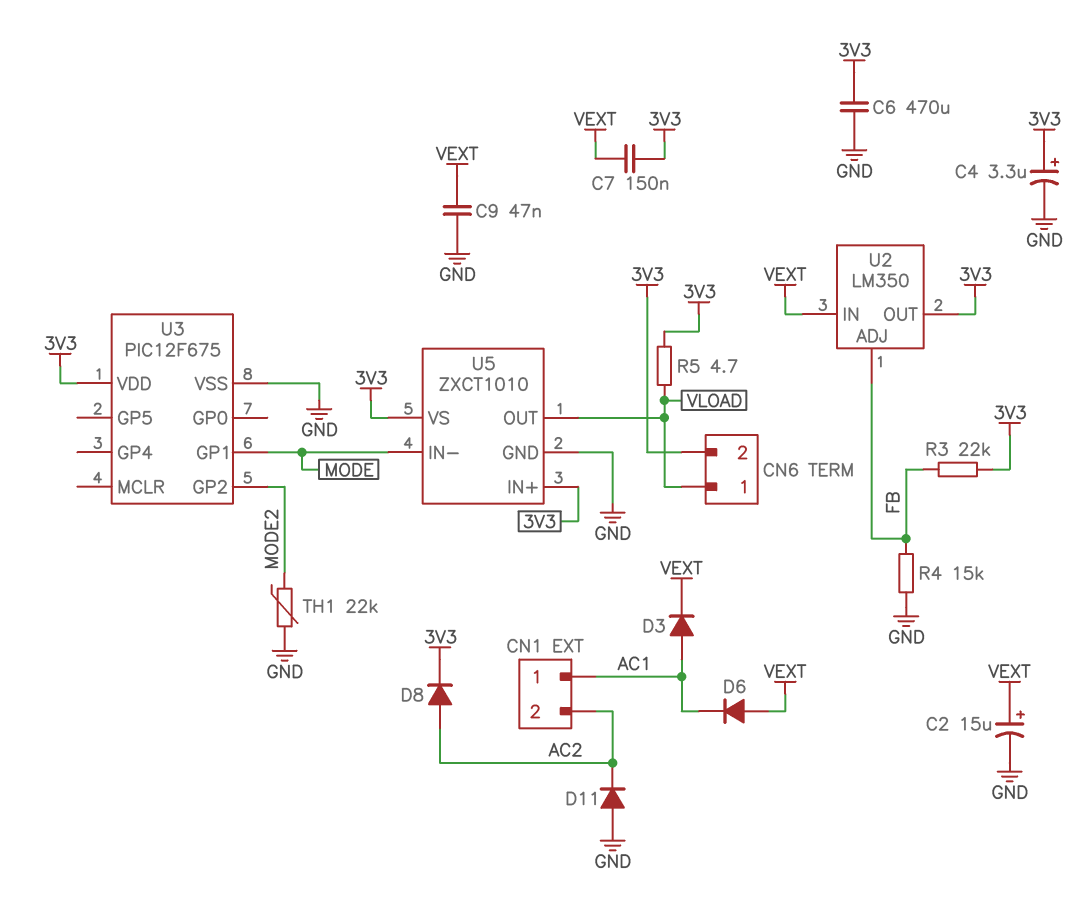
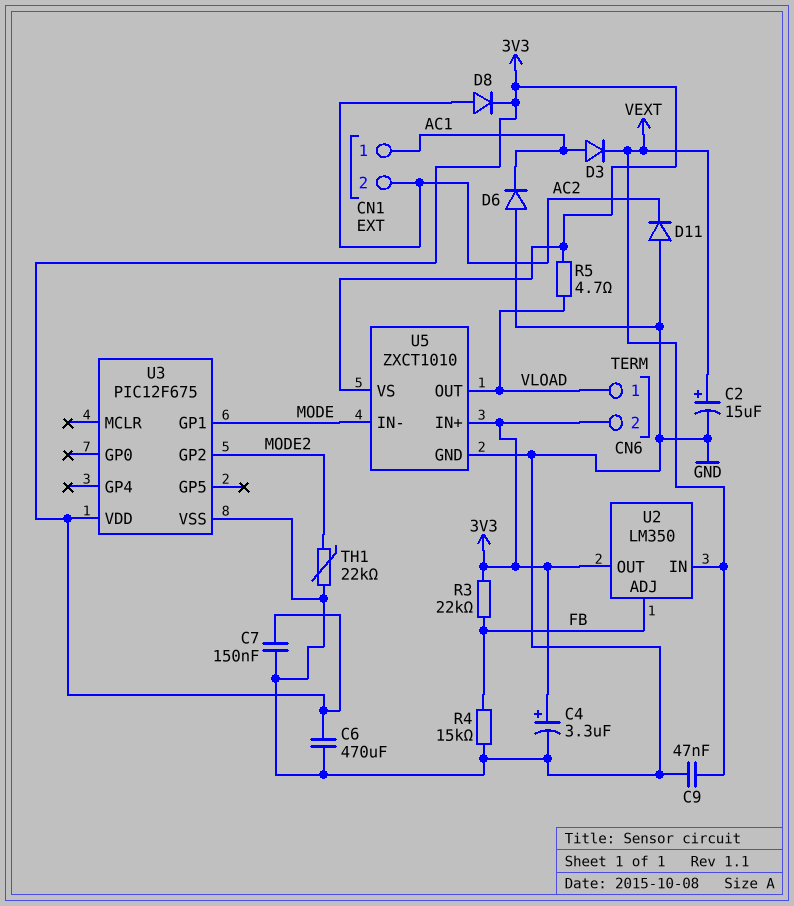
C7: 150nF (3V3, VEXT) -> 150nF (3V3, GND)
D6: diode (A VEXT, K AC1) -> diode (A GND, K AC1)

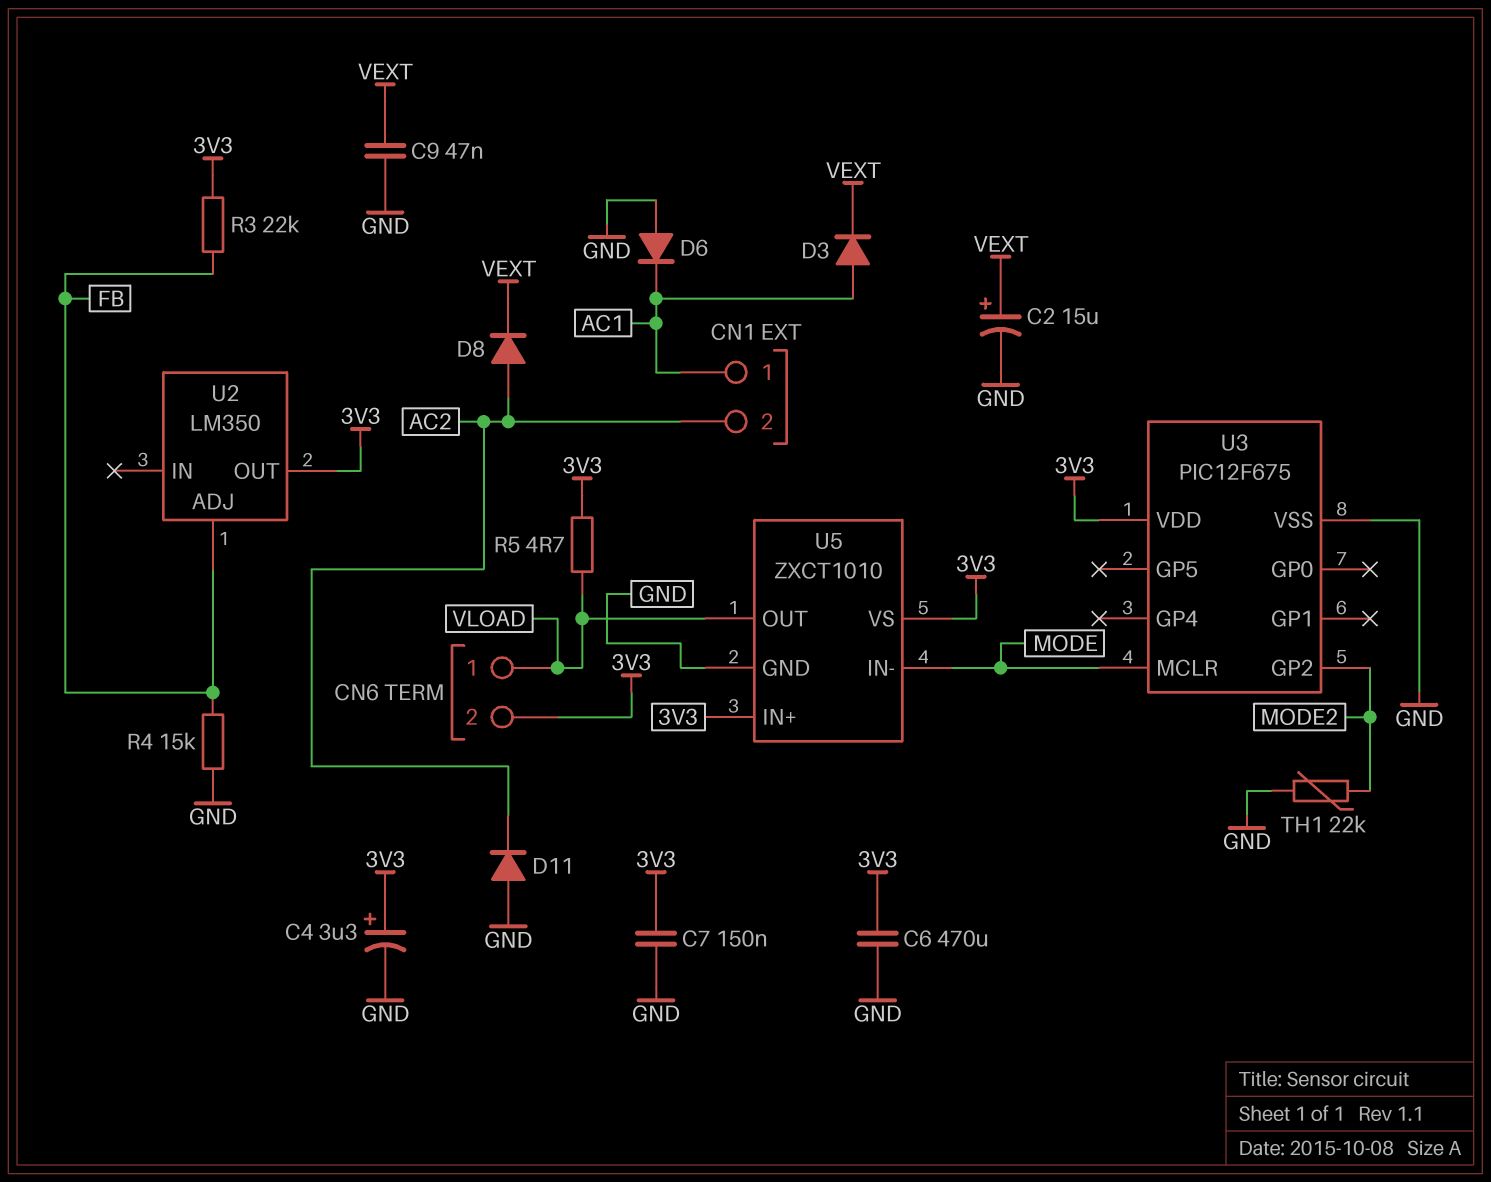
D8: diode (A AC2, K 3V3) -> diode (A AC2, K VEXT)
U2 pin IN: VEXT -> none
U3 pin GP1: MODE -> none
U3 pin MCLR: none -> MODE

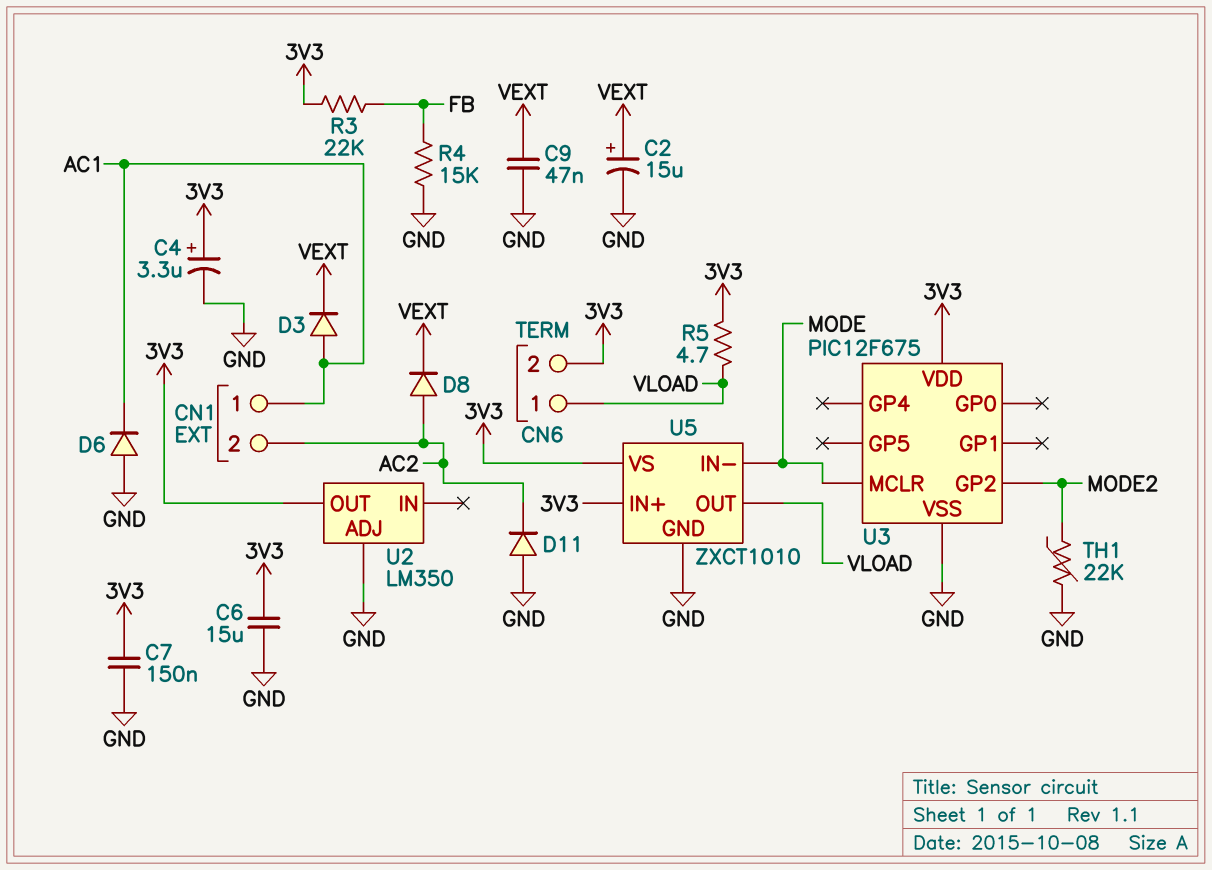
C6: 470uF (3V3, GND) -> 15uF (3V3, GND)
U2 pin ADJ: FB -> GND

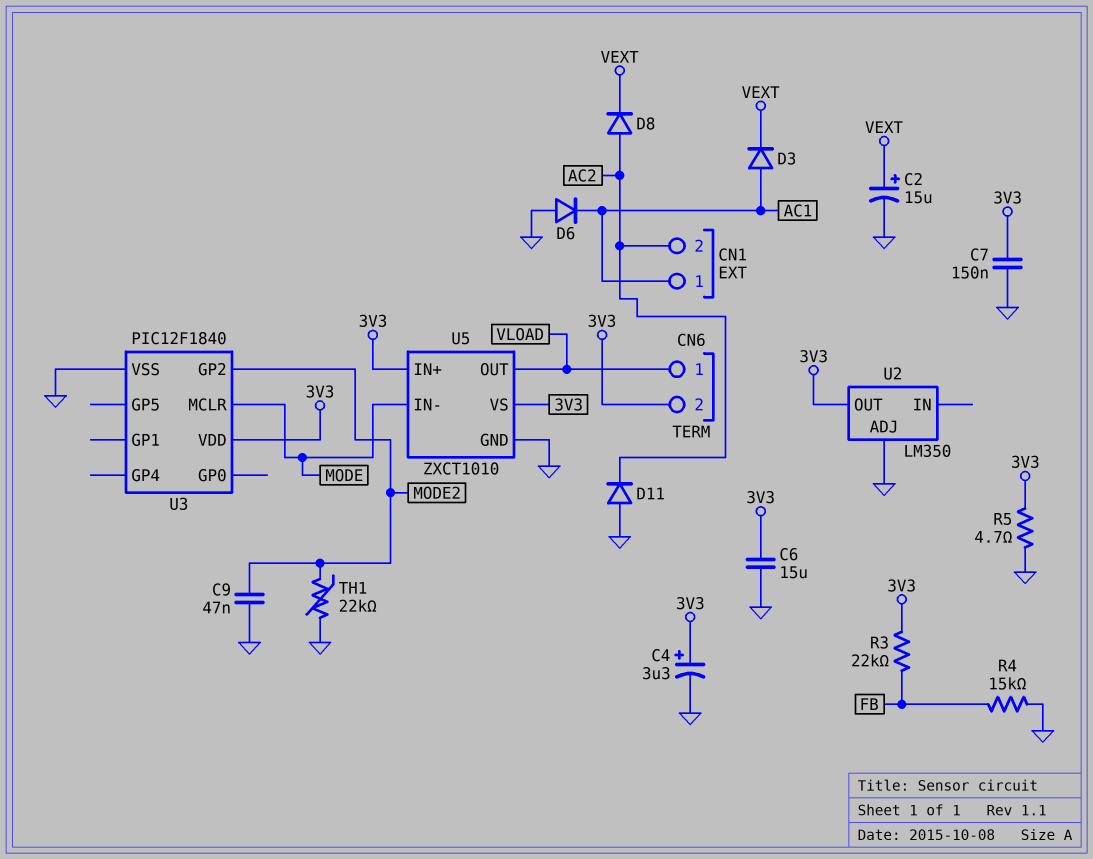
C9: 47nF (GND, VEXT) -> 47nF (GND, MODE2)
R5: 4.7 (3V3, VLOAD) -> 4.7 (3V3, GND)
U3: PIC12F675 -> PIC12F1840

